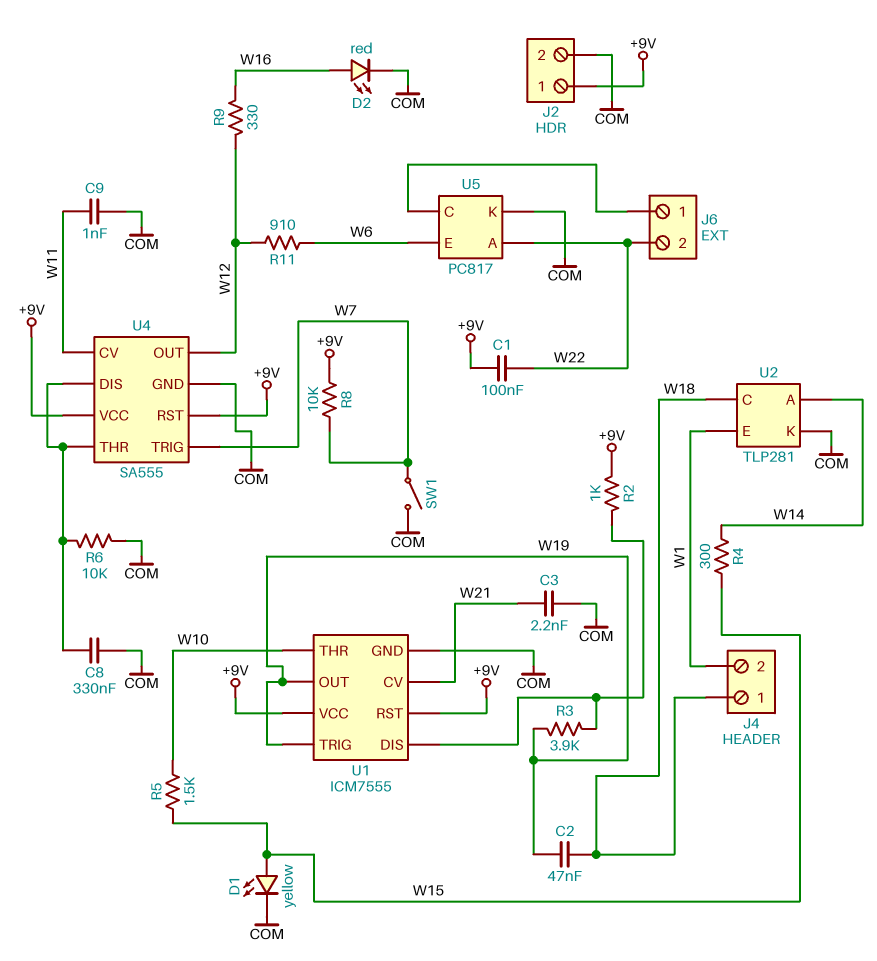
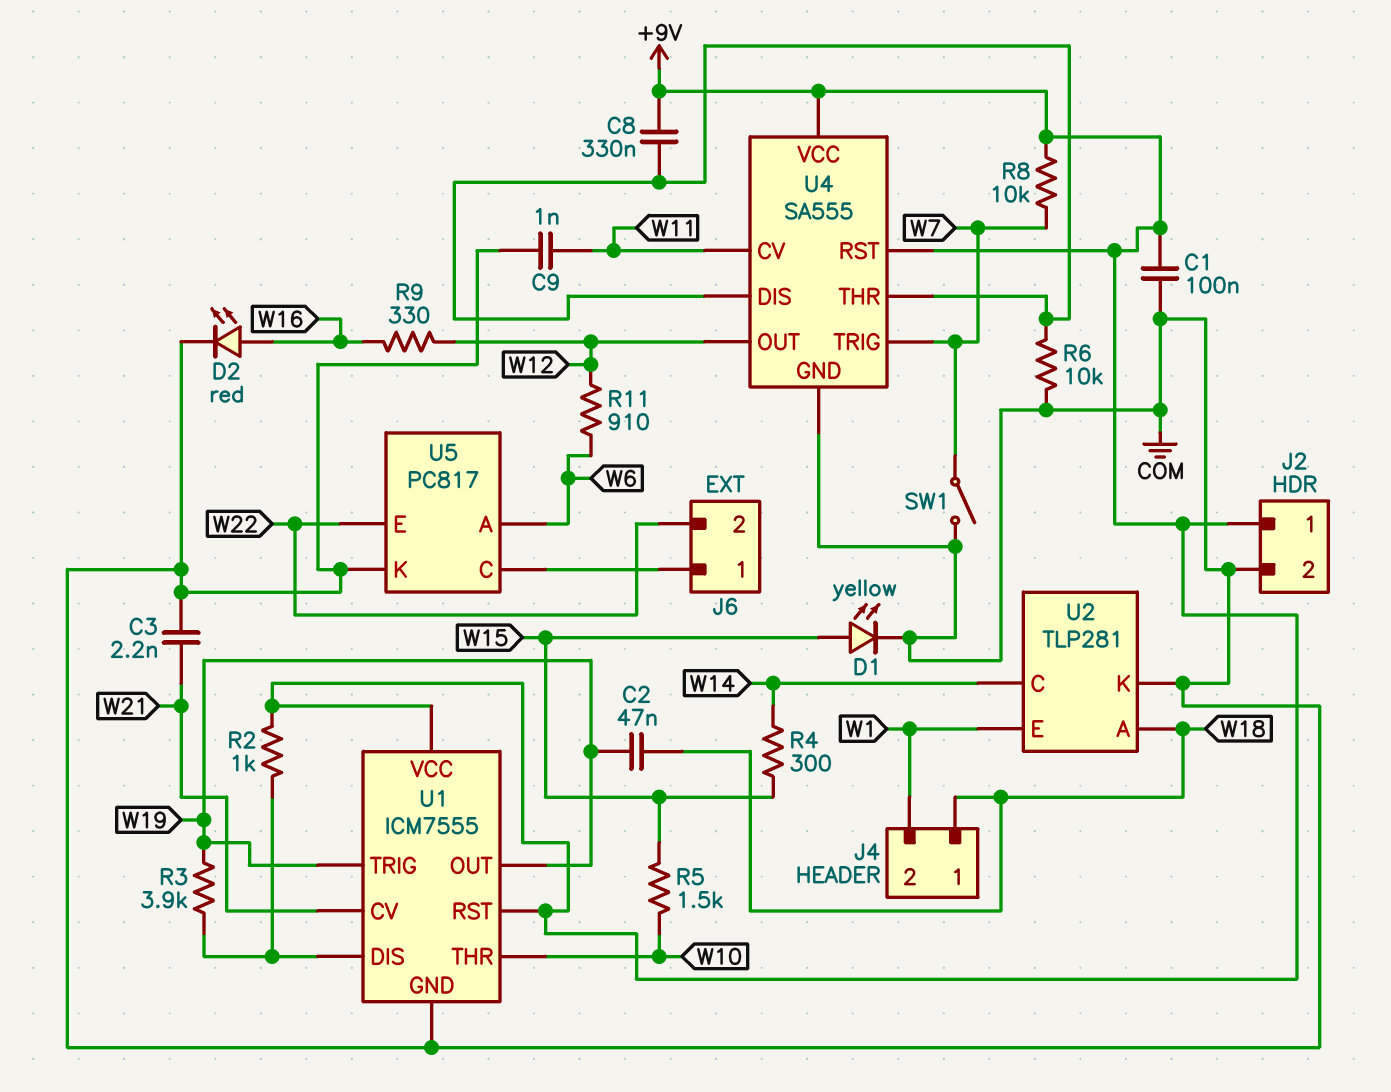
C1: 100nF (+9V, W22) -> 100nF (+9V, COM)
C8: 330nF (COM, U4/DIS) -> 330nF (+9V, U4/DIS)
U2 pin A: W14 -> W18
U2 pin C: W18 -> W14
U5 pin A: W22 -> W6
U5 pin E: W6 -> W22

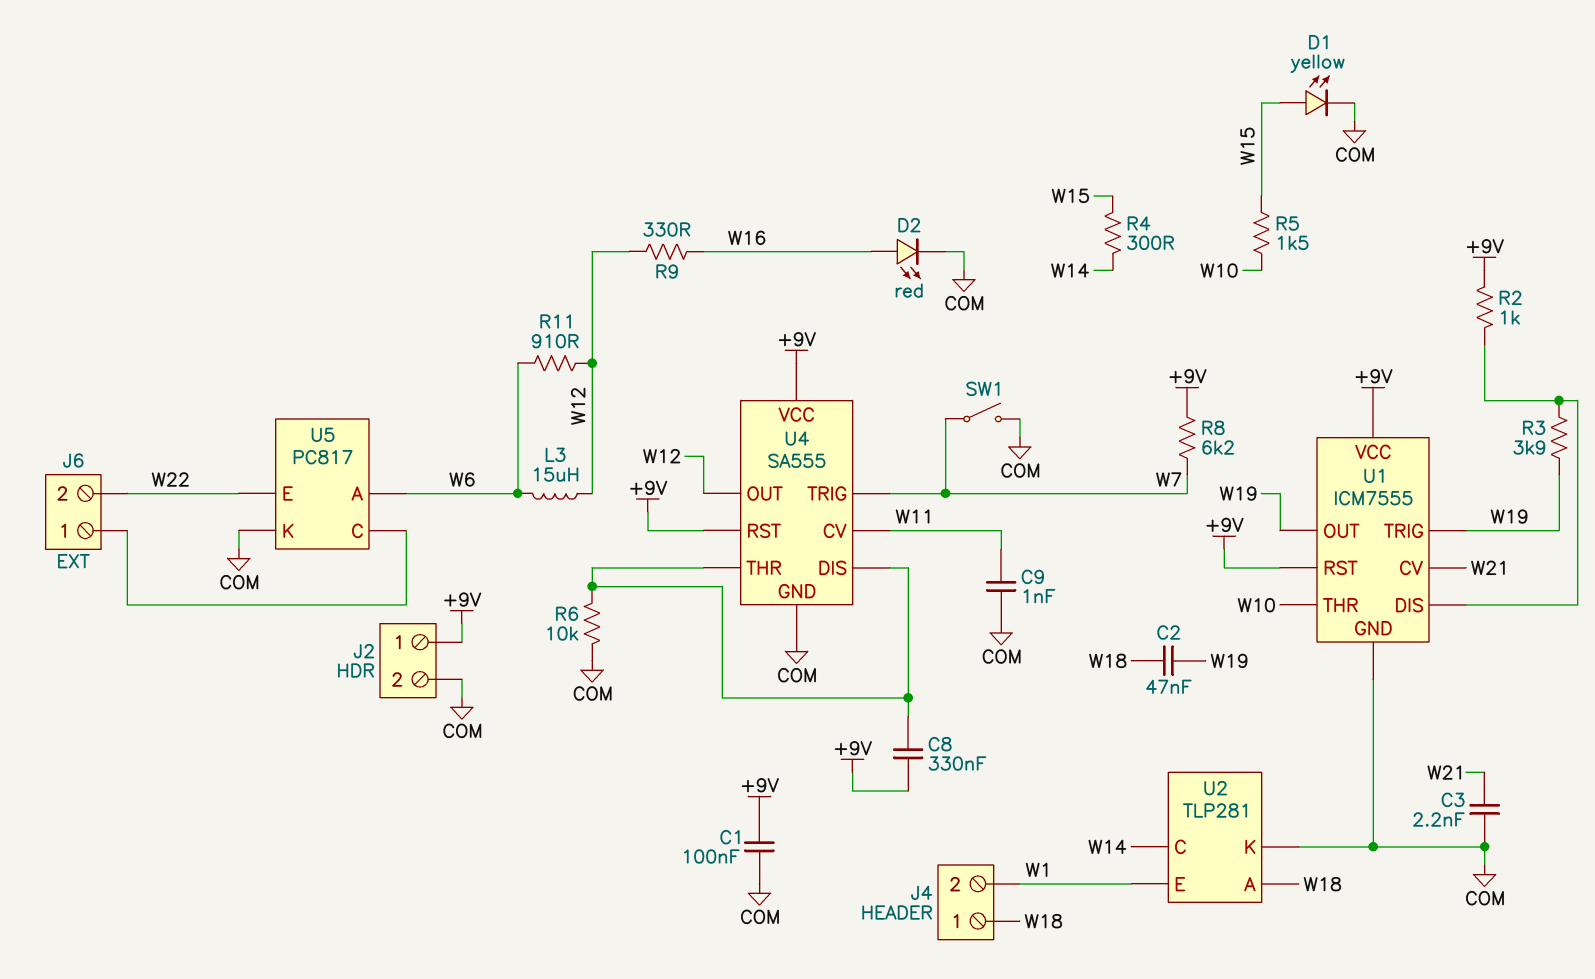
L3: none -> 15uH (W6, W12)
R8: 10k (+9V, W7) -> 6.2k (+9V, W7)

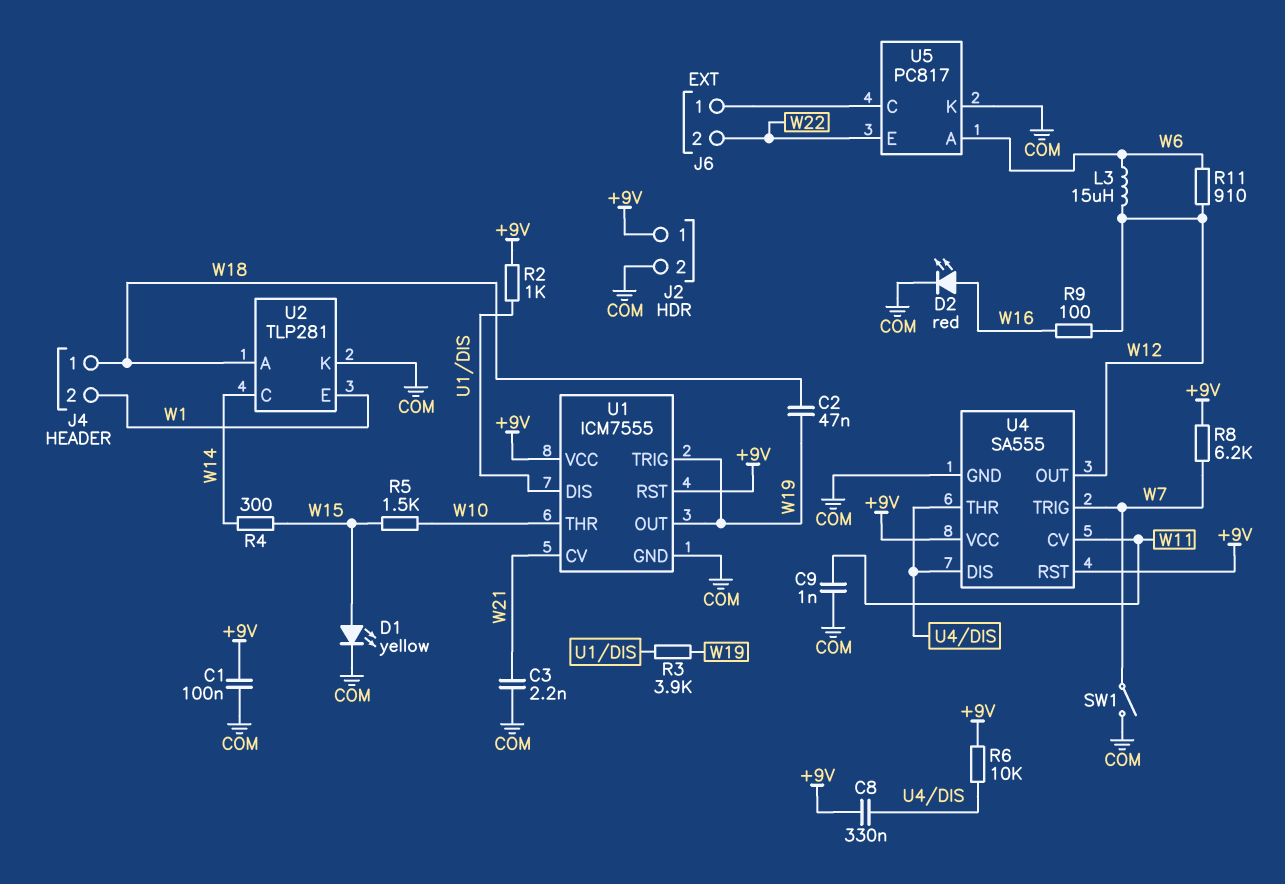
R6: 10k (COM, U4/DIS) -> 10k (+9V, U4/DIS)
R9: 330 (W12, W16) -> 100 (W12, W16)

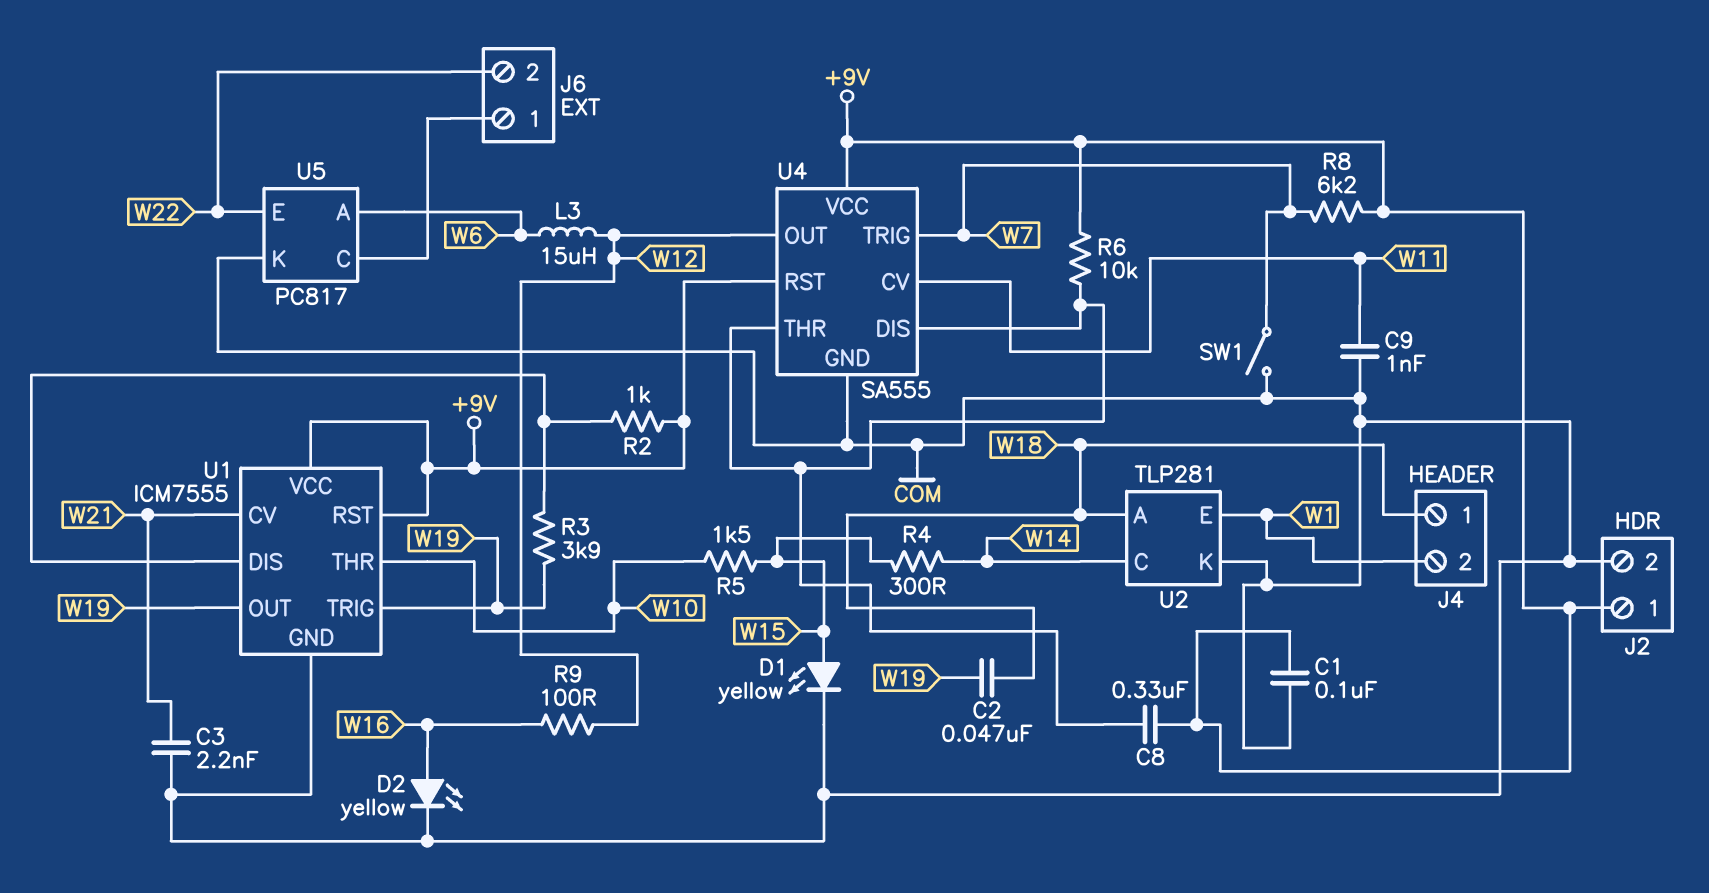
D2: LED red (A W16, K COM) -> LED yellow (A W16, K COM)
R11: 910 (W6, W12) -> none

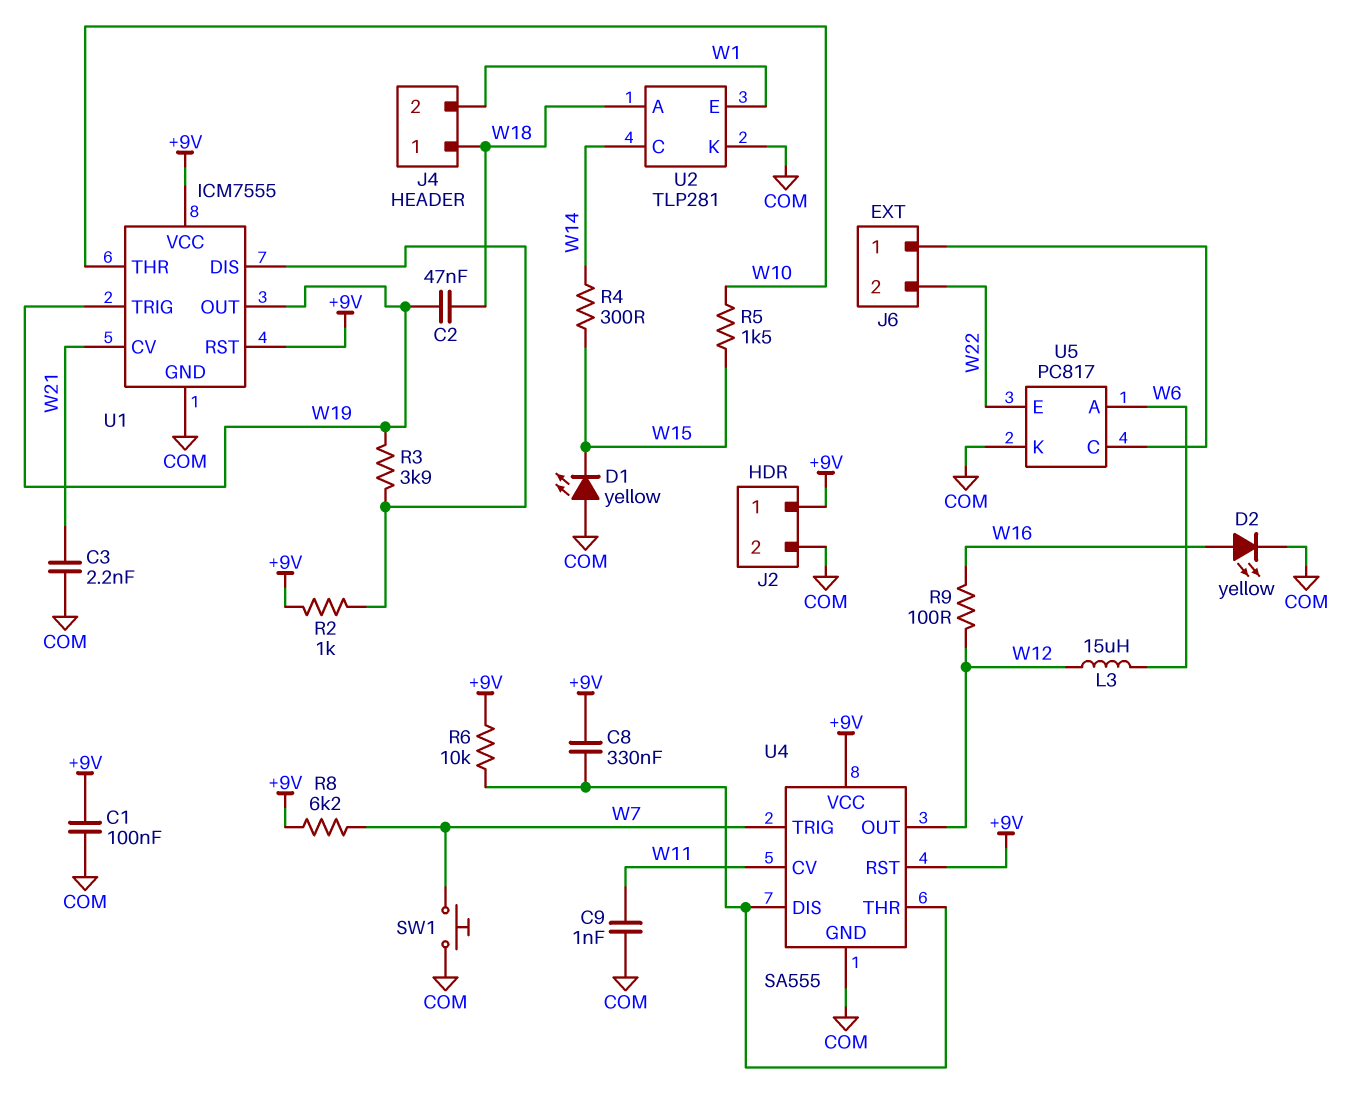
D1: LED yellow (A W15, K COM) -> LED yellow (A COM, K W15)
SW1: switch (COM, W7) -> button (COM, W7)

